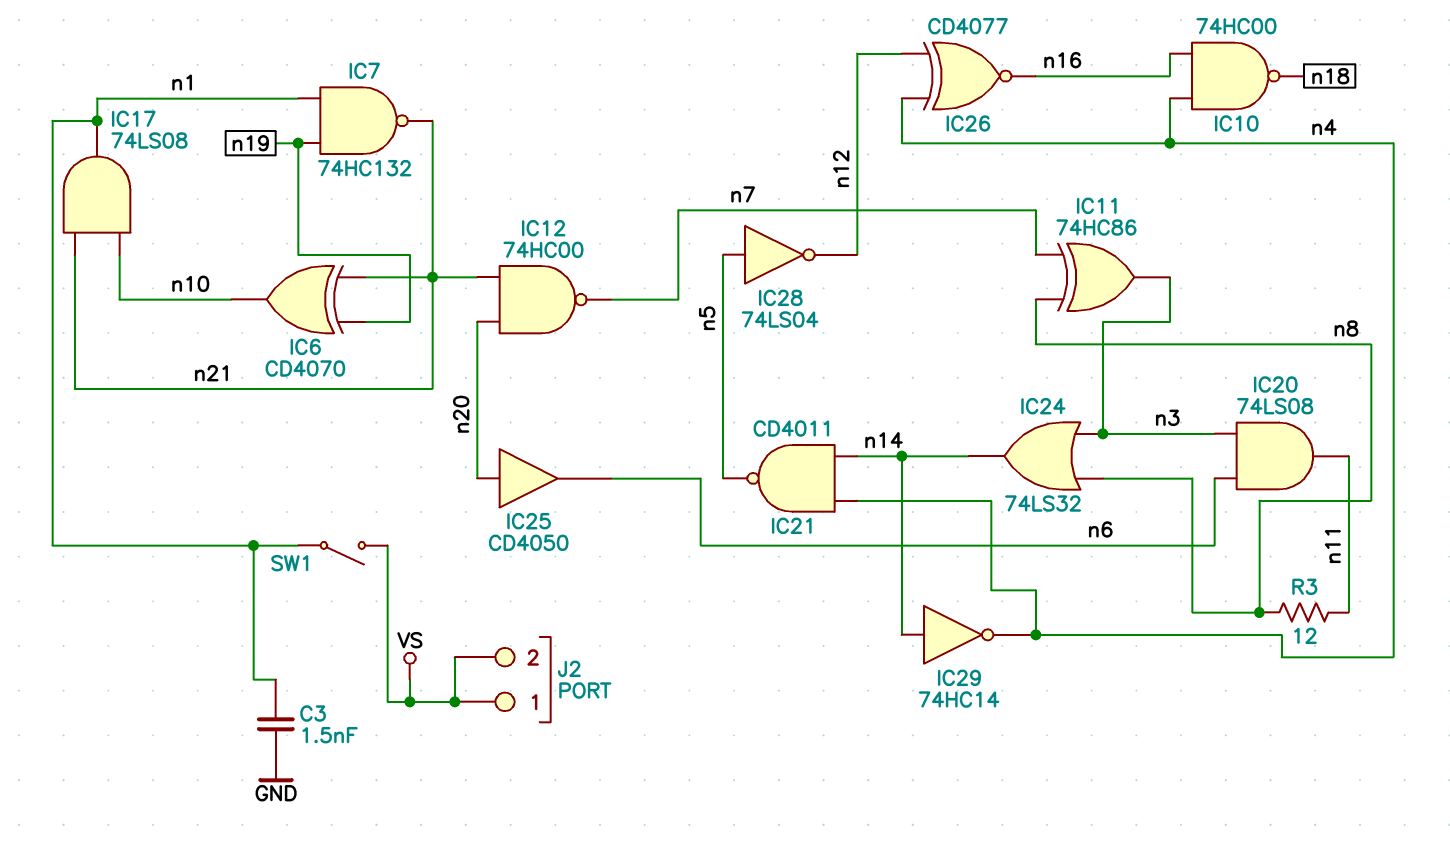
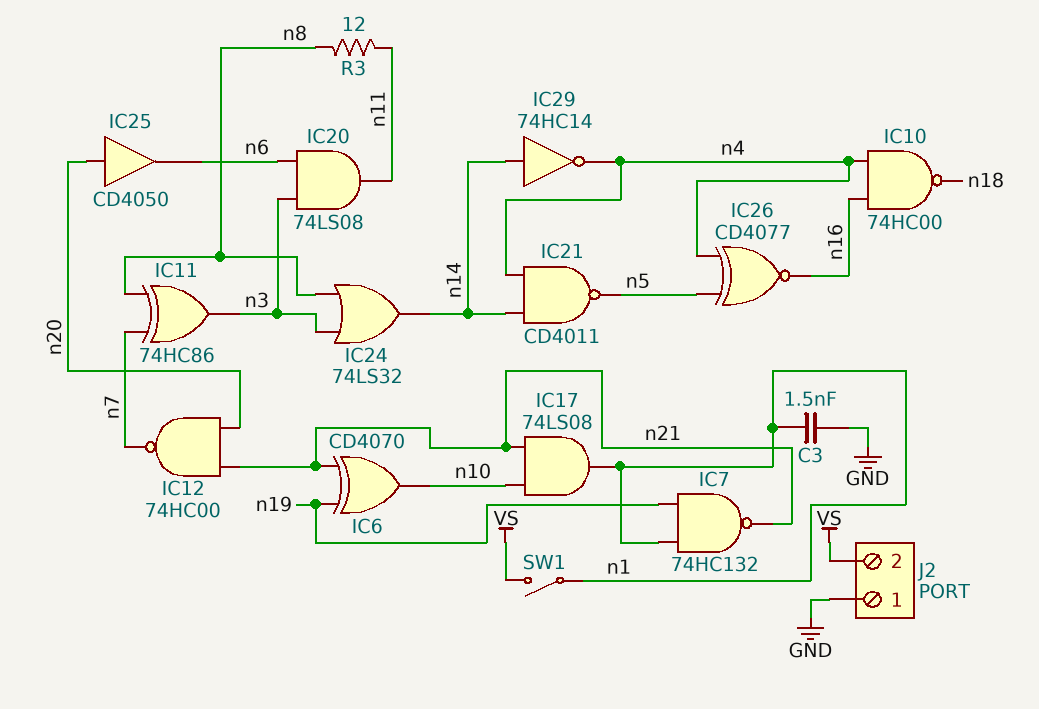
IC26: XNOR CD4077 (in n4, in n12, out n16) -> XNOR CD4077 (in n4, in n5, out n16)
IC28: NOT 74LS04 (in n5, out n12) -> none
J2 pin 1: VS -> GND

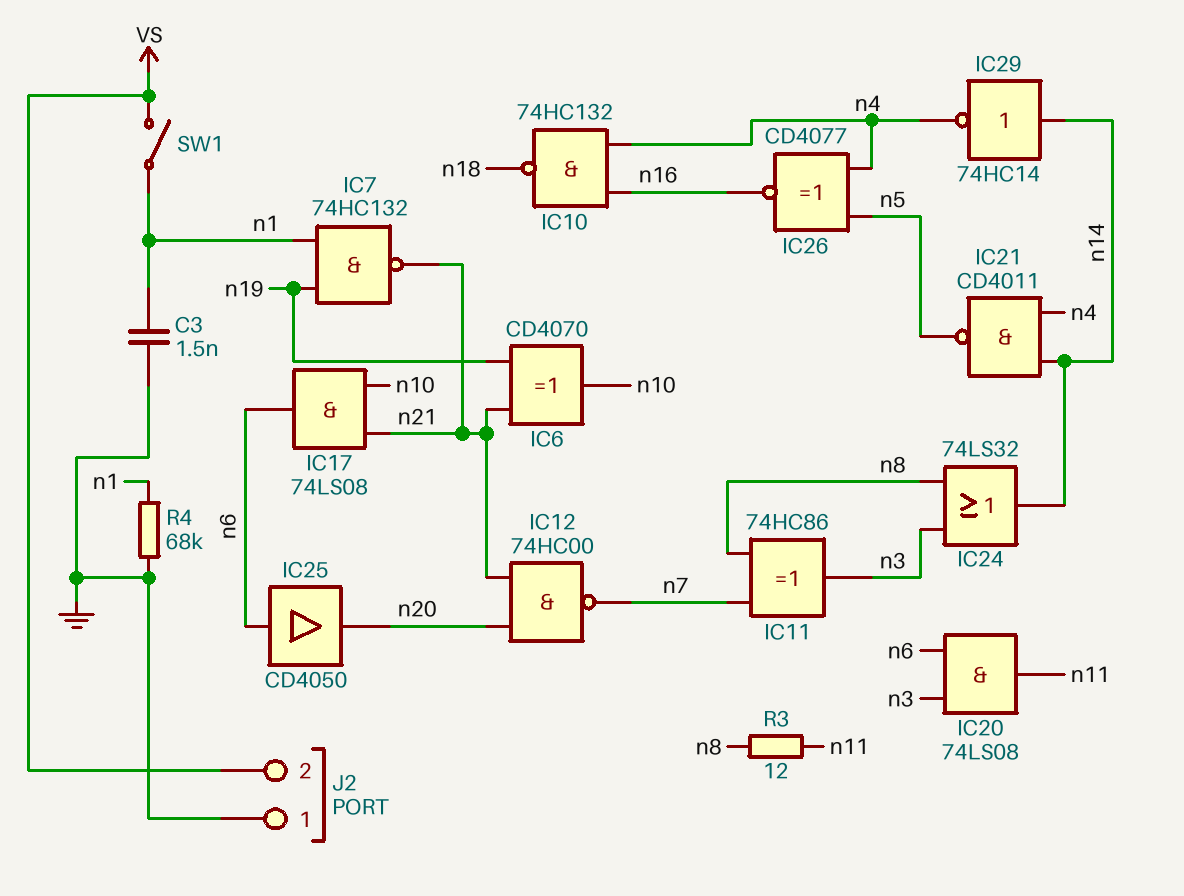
IC10: NAND 74HC00 (in n4, in n16, out n18) -> NAND 74HC132 (in n4, in n16, out n18)
IC17: AND 74LS08 (in n10, in n21, out n1) -> AND 74LS08 (in n10, in n21, out n6)
IC25: buffer CD4050 (in n20, out n6) -> buffer CD4050 (in n6, out n20)
R4: none -> 68k (GND, n1)

